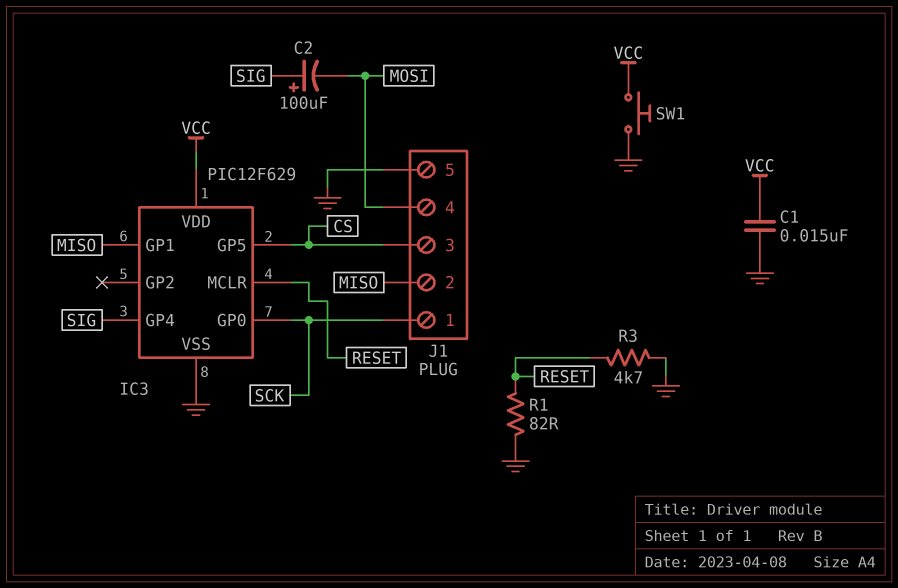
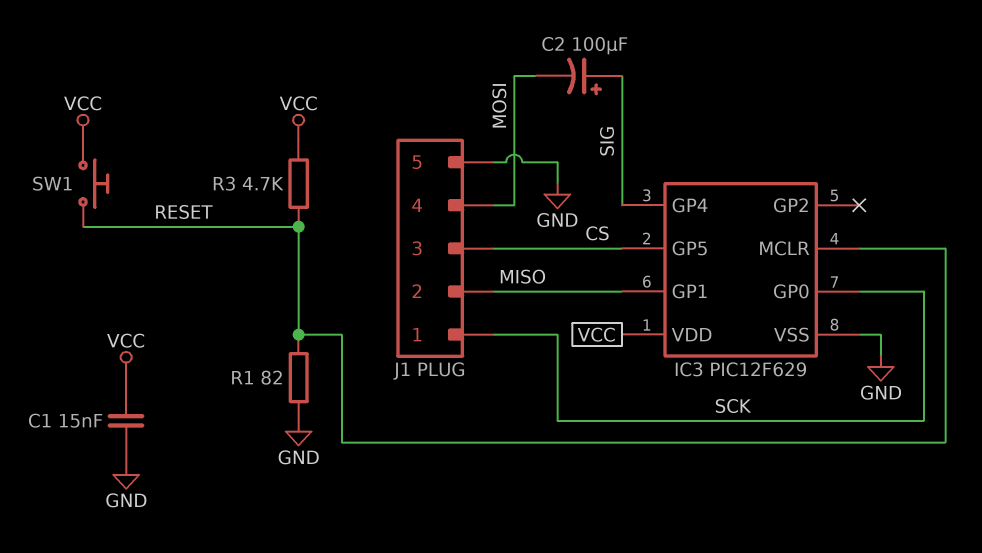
R3: 4.7k (GND, RESET) -> 4.7k (RESET, VCC)
SW1: button (GND, VCC) -> button (RESET, VCC)

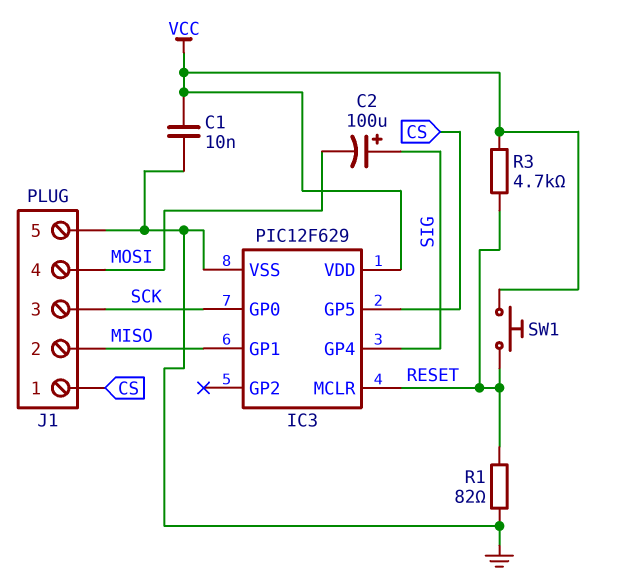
C1: 15nF (GND, VCC) -> 10nF (GND, VCC)
J1 pin 1: SCK -> CS
J1 pin 3: CS -> SCK

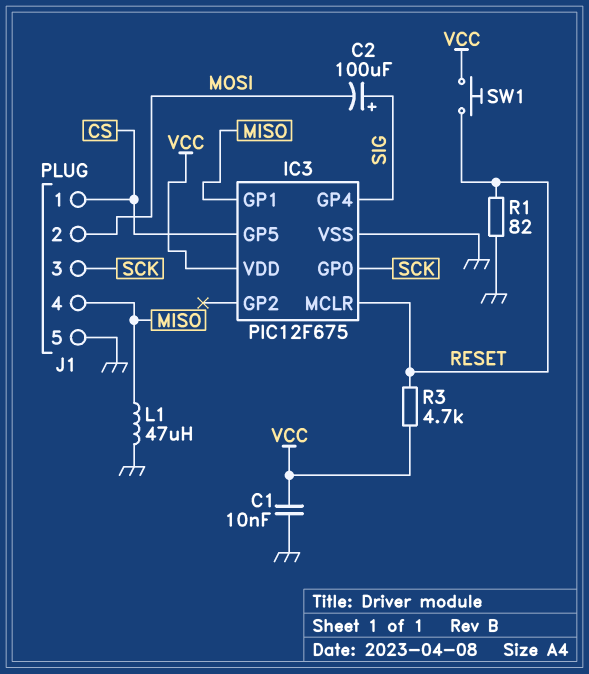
IC3: PIC12F629 -> PIC12F675
J1 pin 2: MISO -> MOSI
J1 pin 4: MOSI -> MISO
L1: none -> 47uH (GND, MISO)

